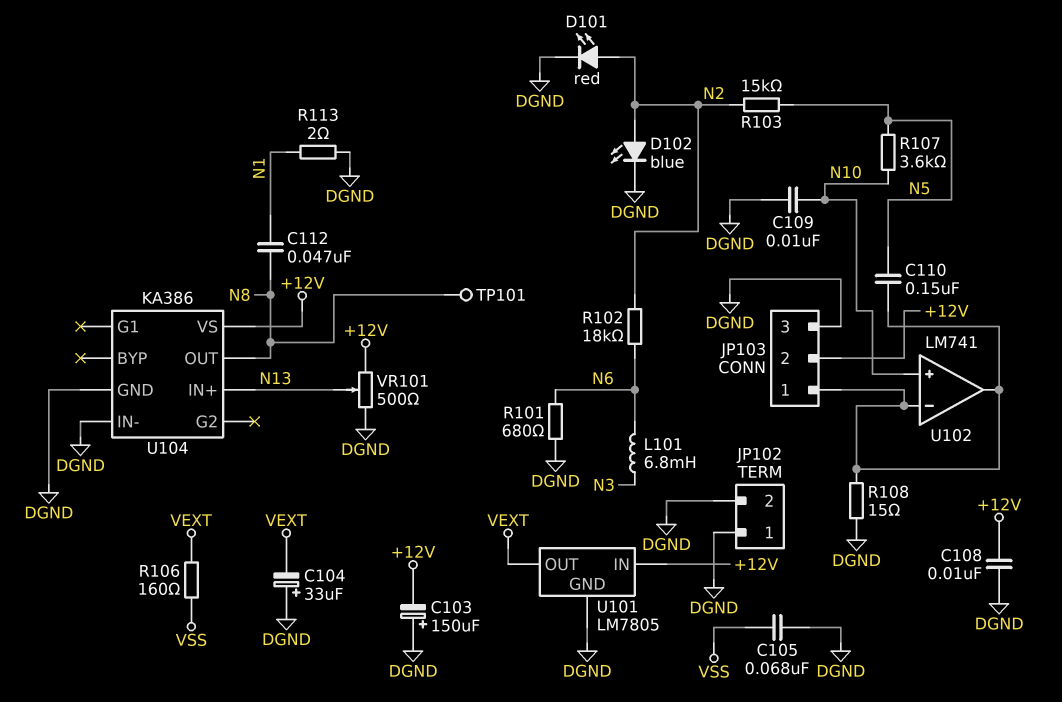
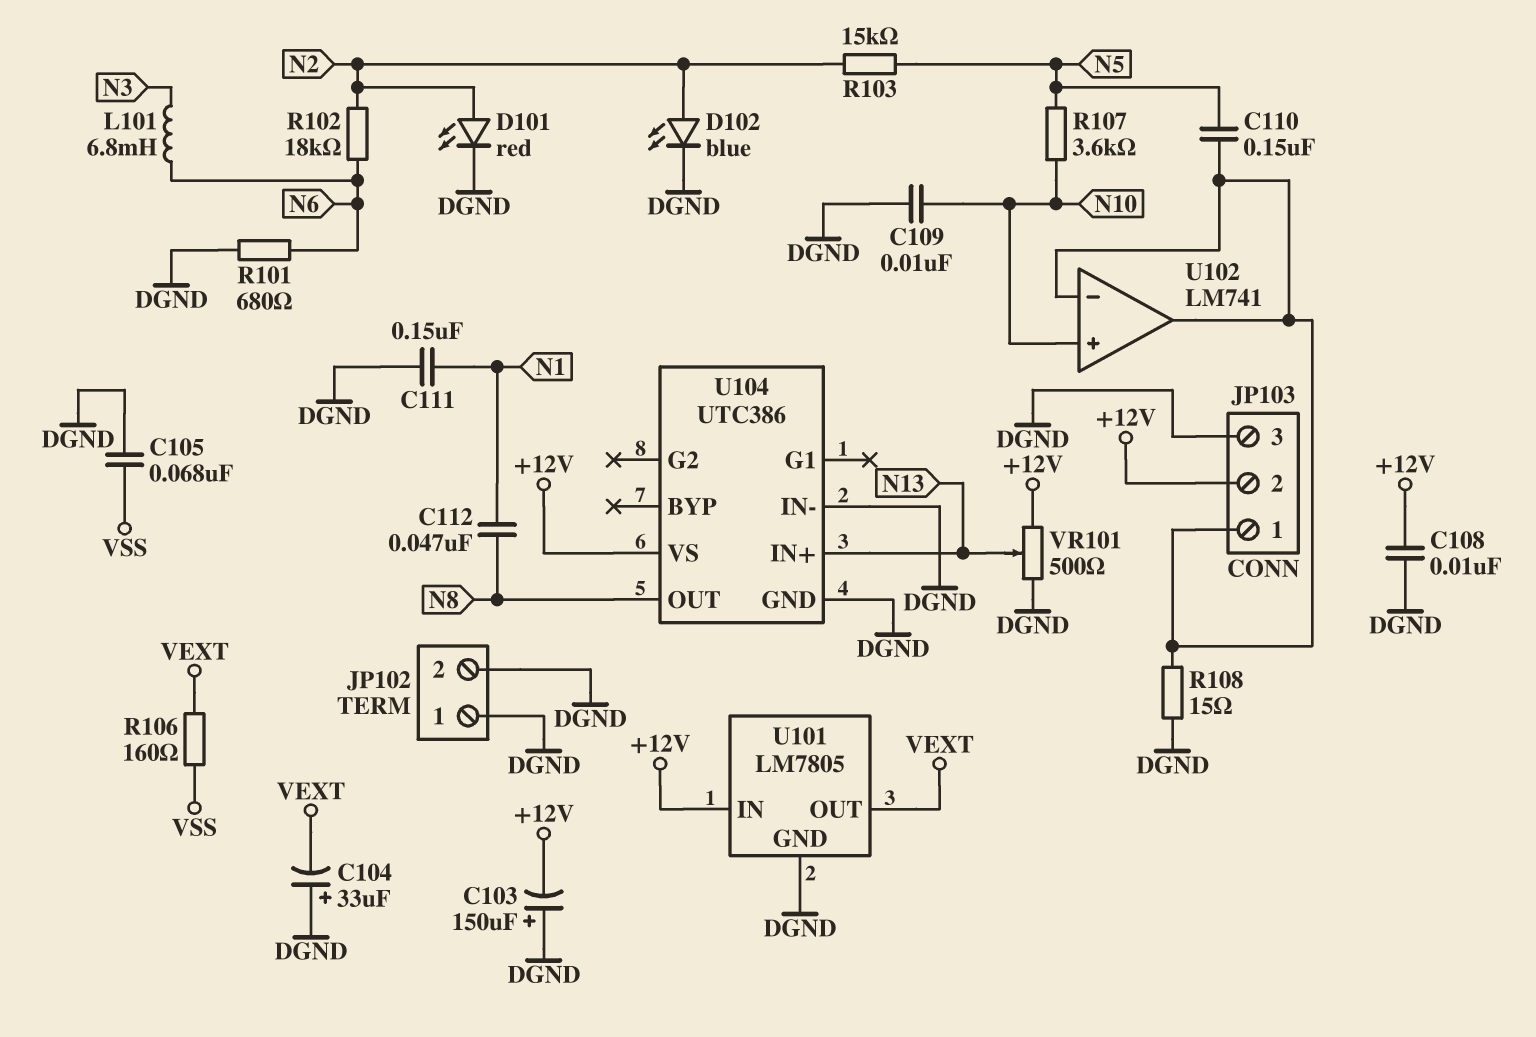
C111: none -> 150nF (DGND, N1)
R113: 2 (DGND, N1) -> none
TP101: test point (N8) -> none
U104: KA386 -> UTC386

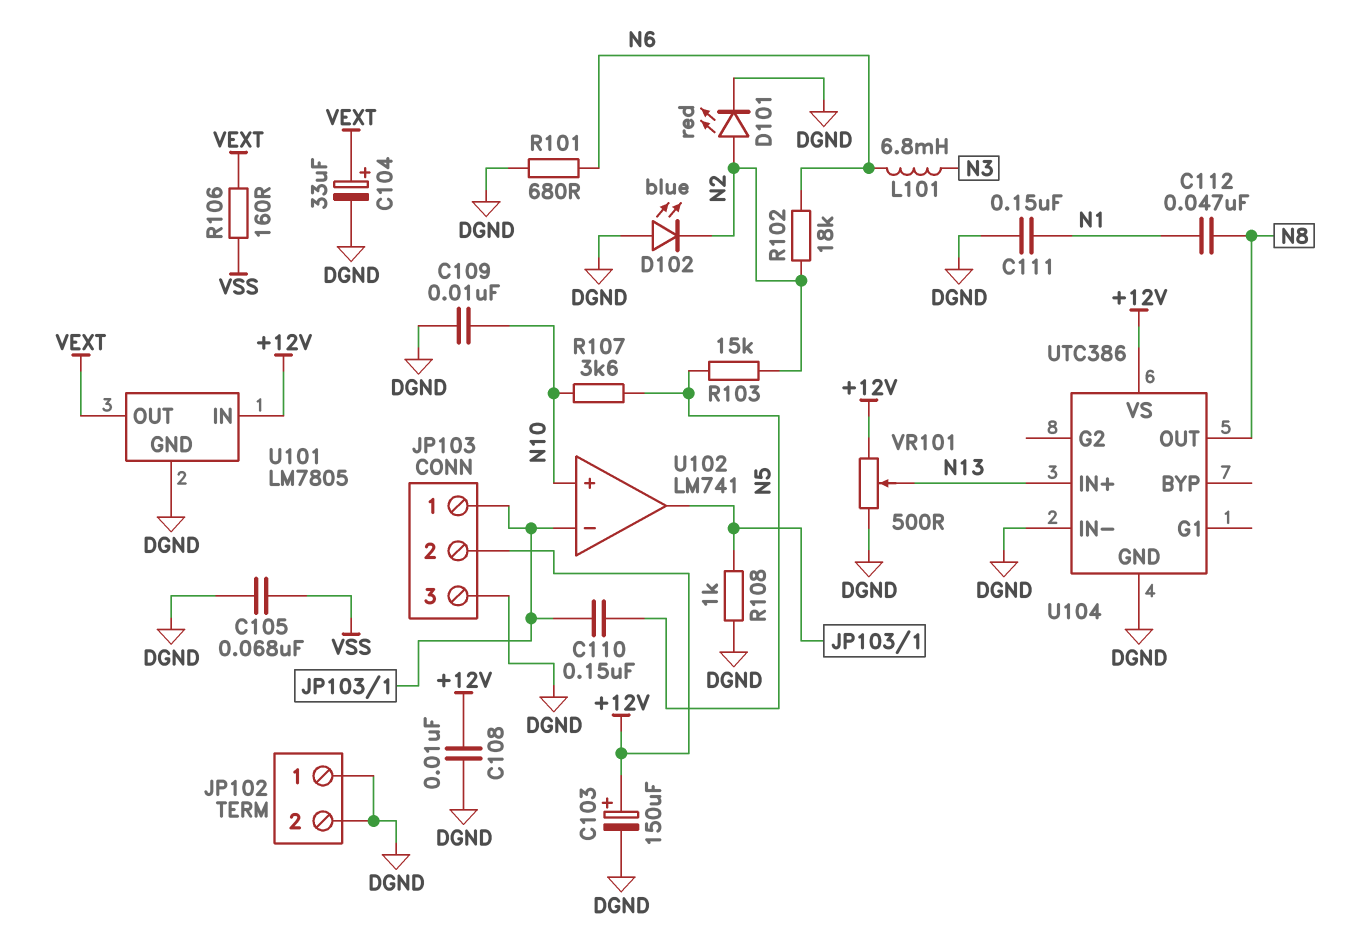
C103: 150uF (plus DGND, minus +12V) -> 150uF (plus +12V, minus DGND)
C104: 33uF (plus DGND, minus VEXT) -> 33uF (plus VEXT, minus DGND)
D102: LED blue (A N2, K DGND) -> LED blue (A DGND, K N2)
R108: 15 (DGND, JP103/1) -> 1k (DGND, JP103/1)

